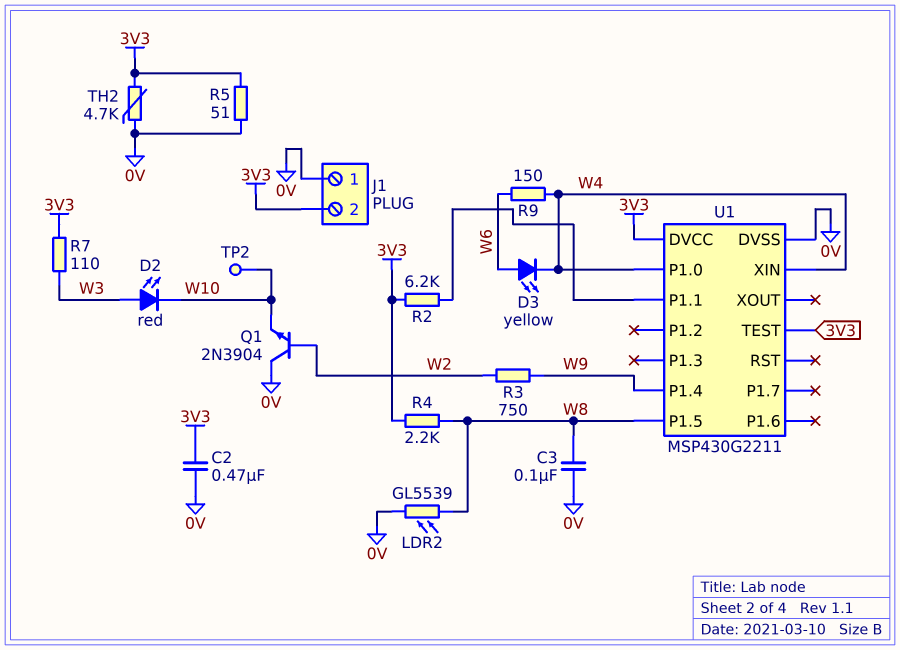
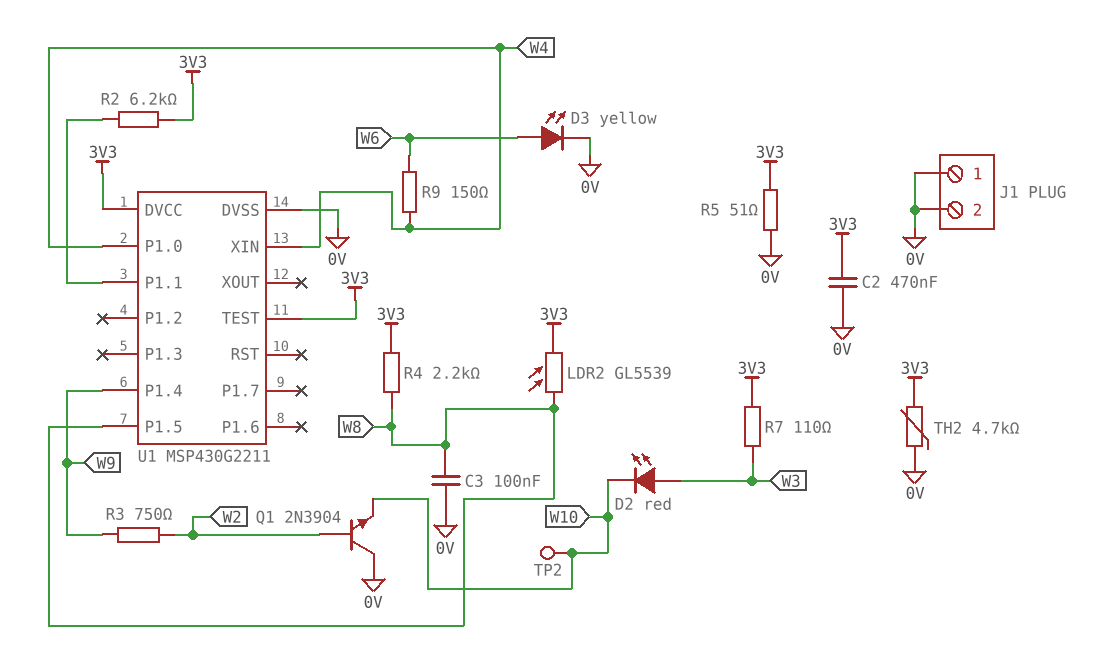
D3: LED yellow (A W6, K W4) -> LED yellow (A W6, K 0V)
J1 pin 2: 3V3 -> 0V
LDR2: GL5539 (0V, W8) -> GL5539 (3V3, W8)

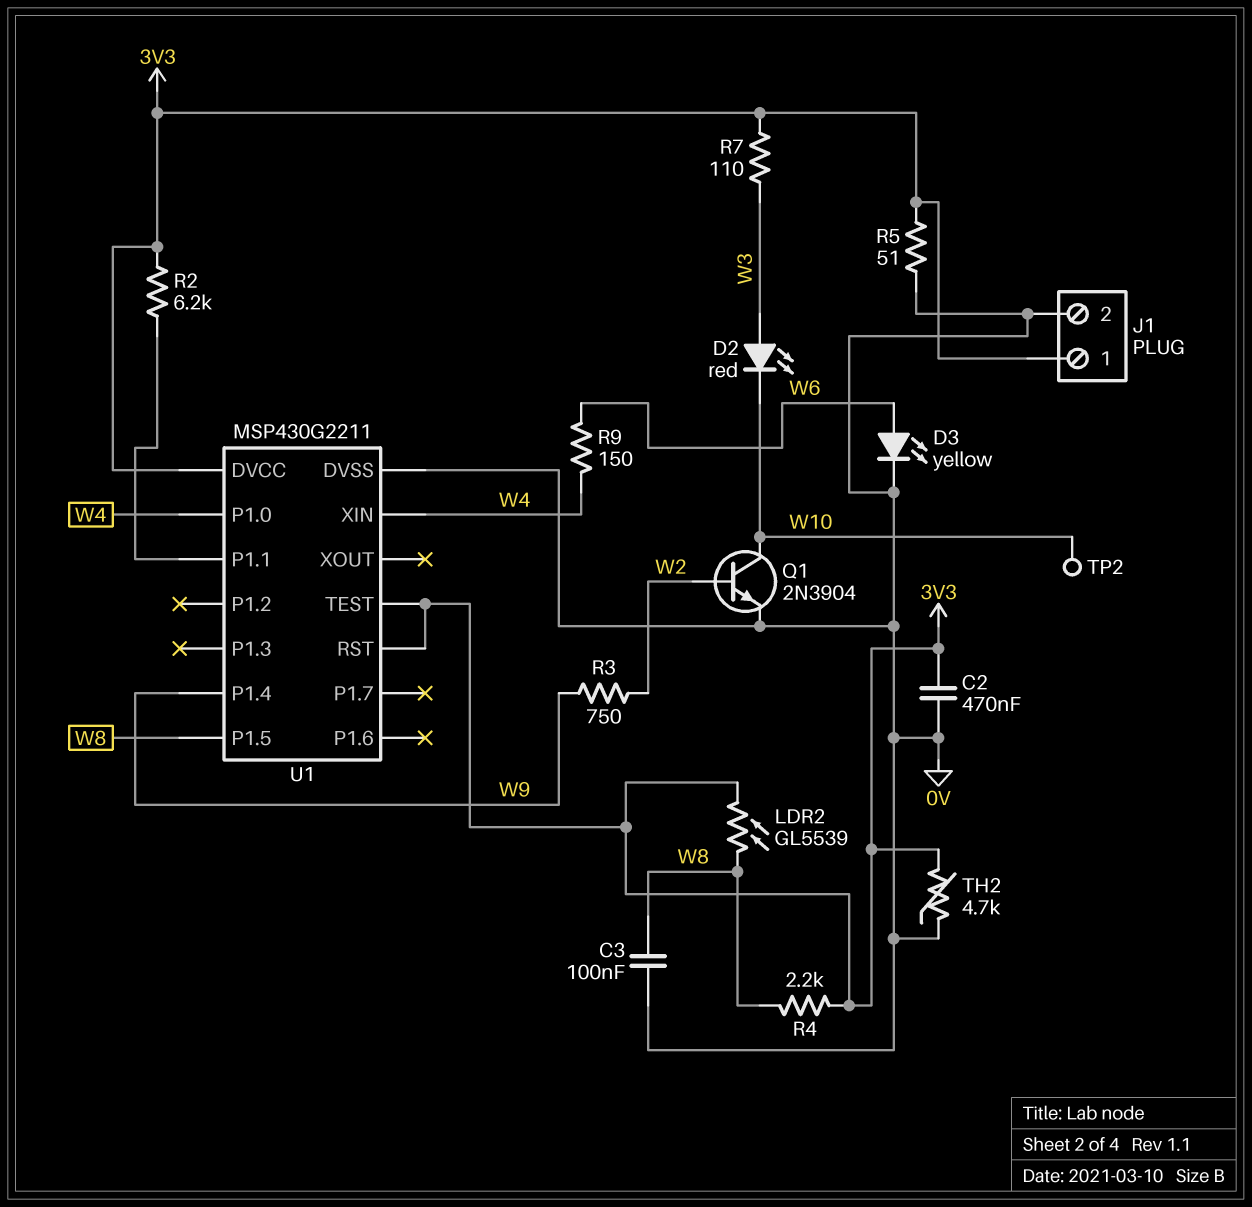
J1 pin 1: 0V -> 3V3
Q1: NPN 2N3904 (B W2, C 0V, E W10) -> NPN 2N3904 (B W2, C W10, E 0V)
U1 pin RST: none -> 3V3

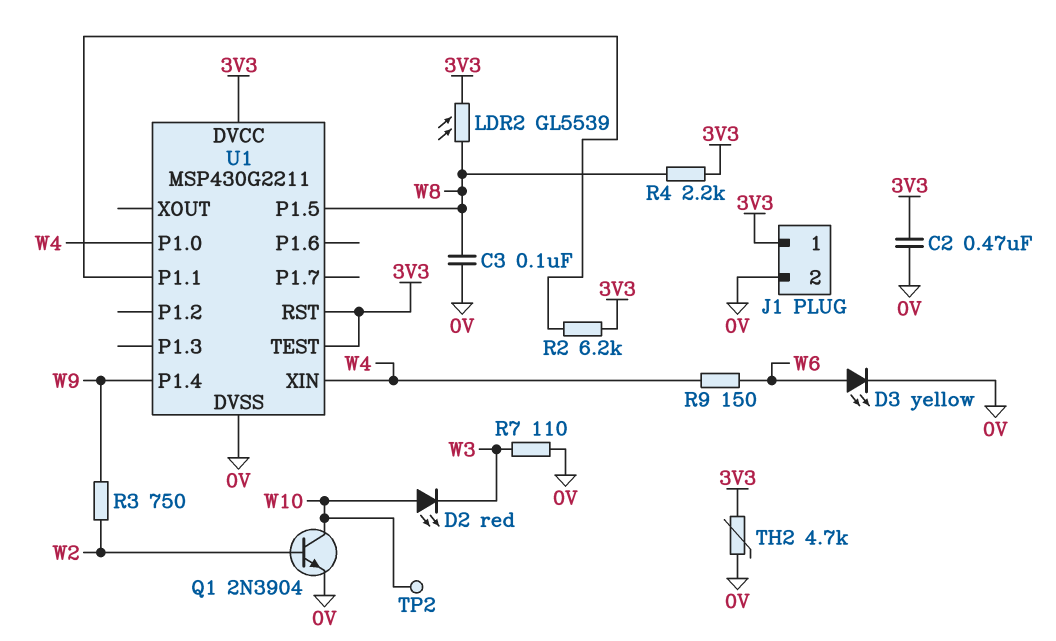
D2: LED red (A W3, K W10) -> LED red (A W10, K W3)
R5: 51 (0V, 3V3) -> none
R7: 110 (3V3, W3) -> 110 (0V, W3)

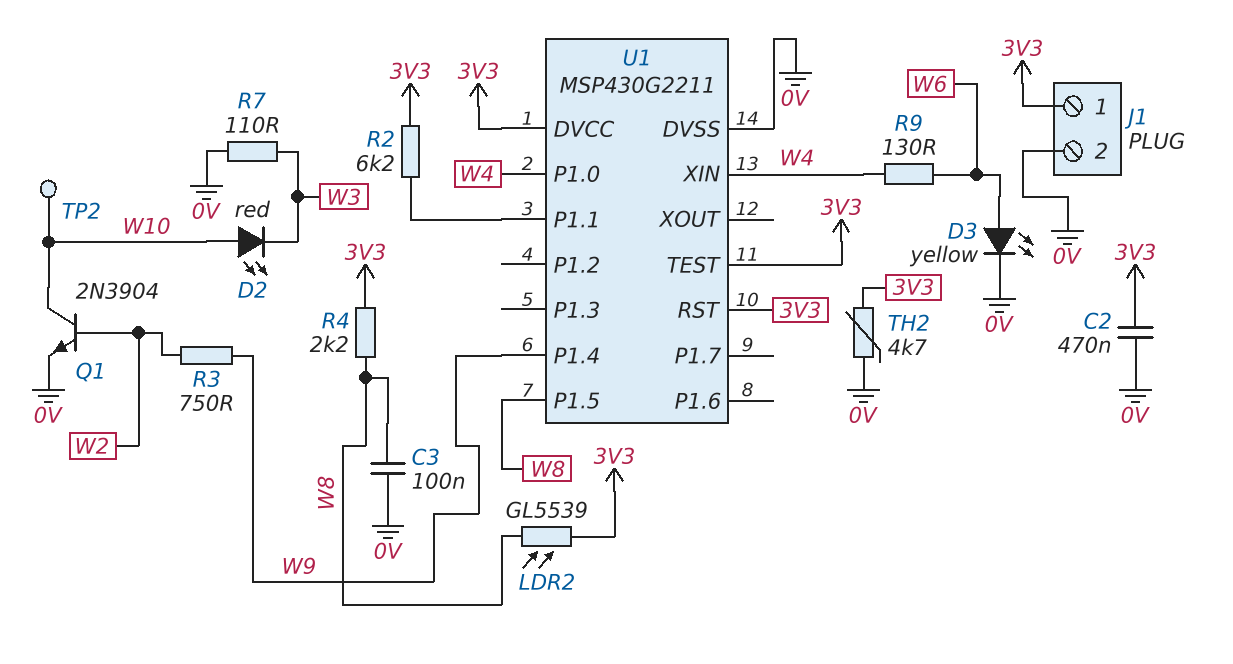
R9: 150 (W4, W6) -> 130 (W4, W6)

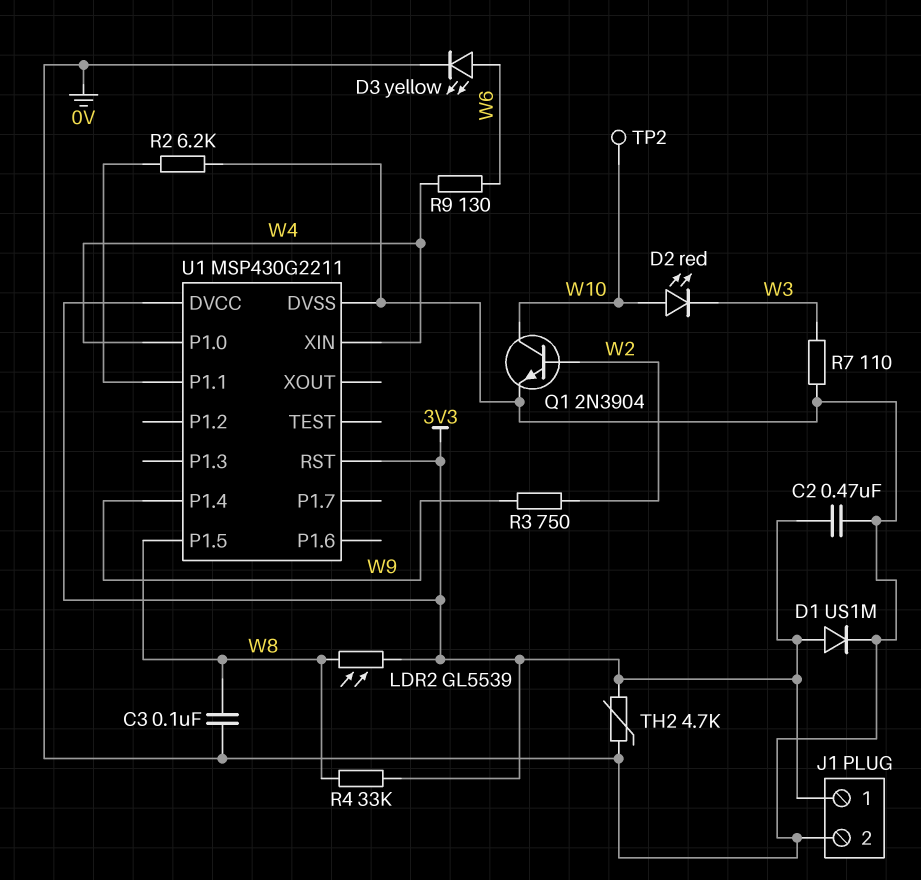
D1: none -> diode US1M (A 3V3, K 0V)
R2: 6.2k (3V3, U1/P1.1) -> 6.2k (0V, U1/P1.1)
R4: 2.2k (3V3, W8) -> 33k (3V3, W8)
U1 pin TEST: 3V3 -> none

